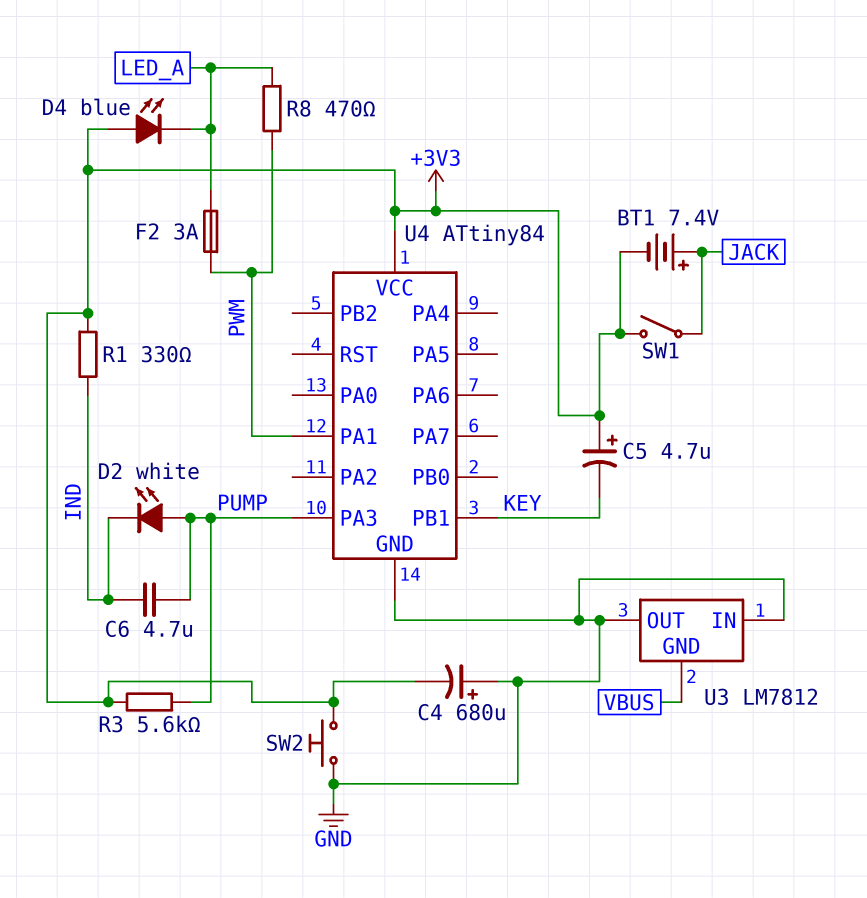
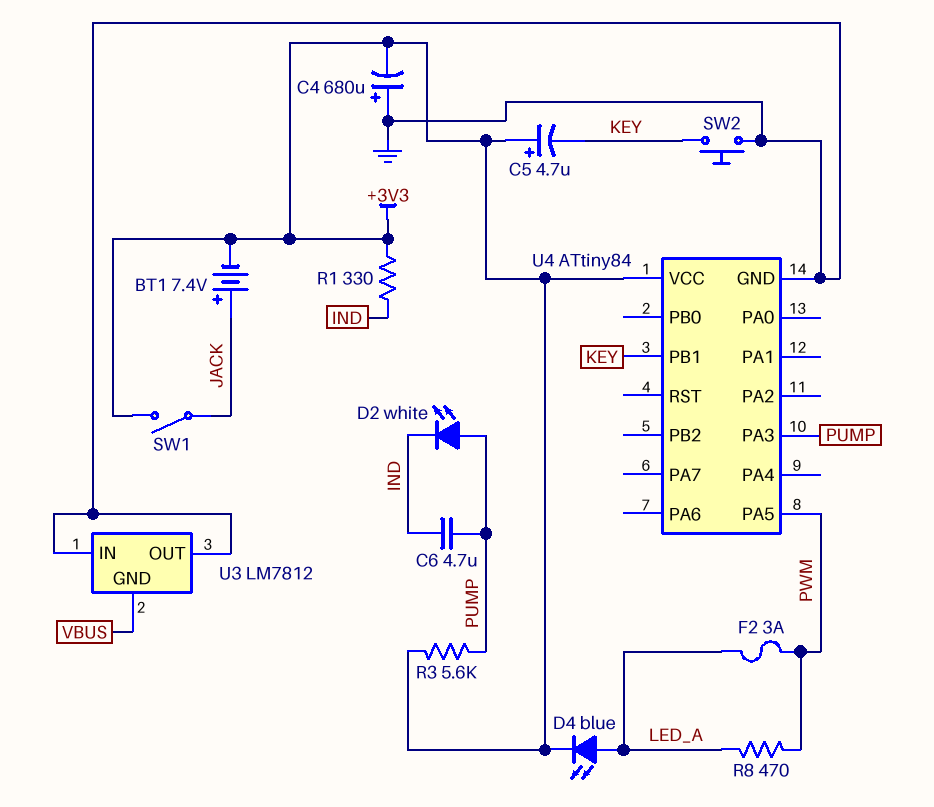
D4: LED blue (A +3V3, K LED_A) -> LED blue (A LED_A, K +3V3)
SW2: button (+3V3, GND) -> button (GND, KEY)
U4 pin PA1: PWM -> none
U4 pin PA5: none -> PWM

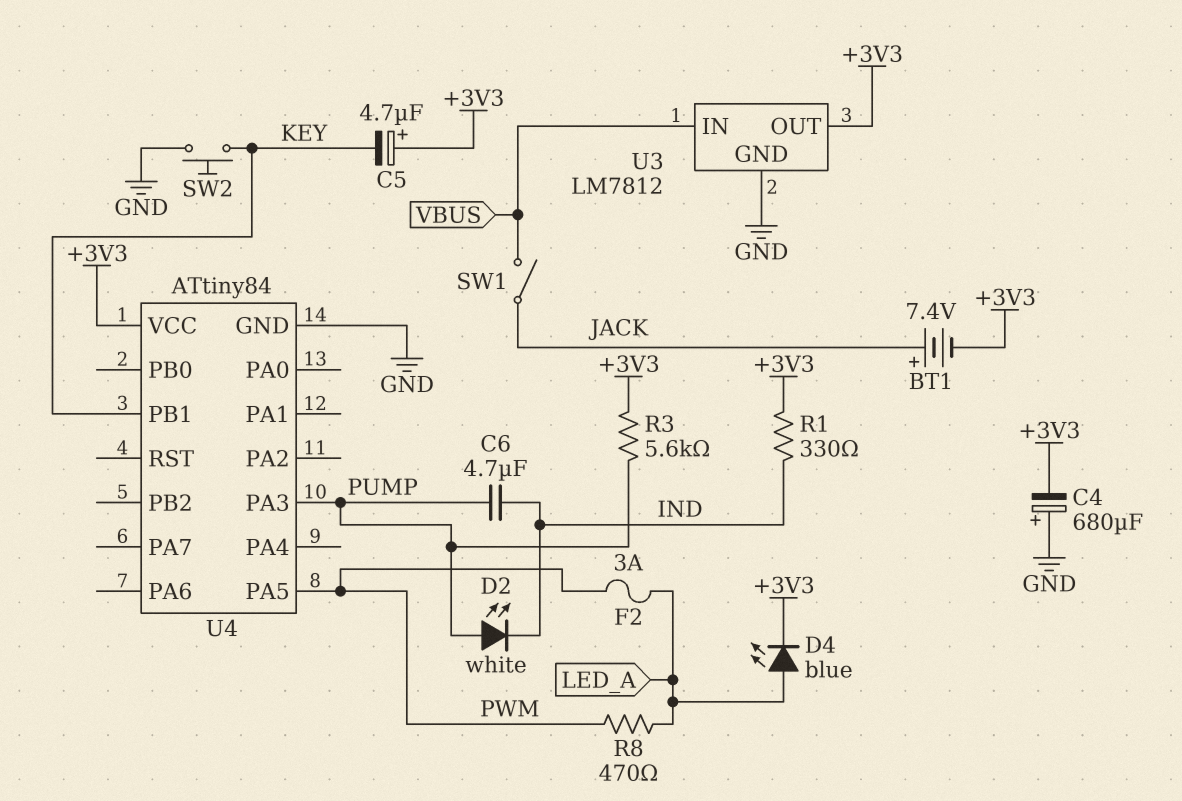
SW1: switch (+3V3, JACK) -> switch (JACK, VBUS)
U3 pin GND: VBUS -> GND
U3 pin IN: GND -> VBUS
U3 pin OUT: GND -> +3V3

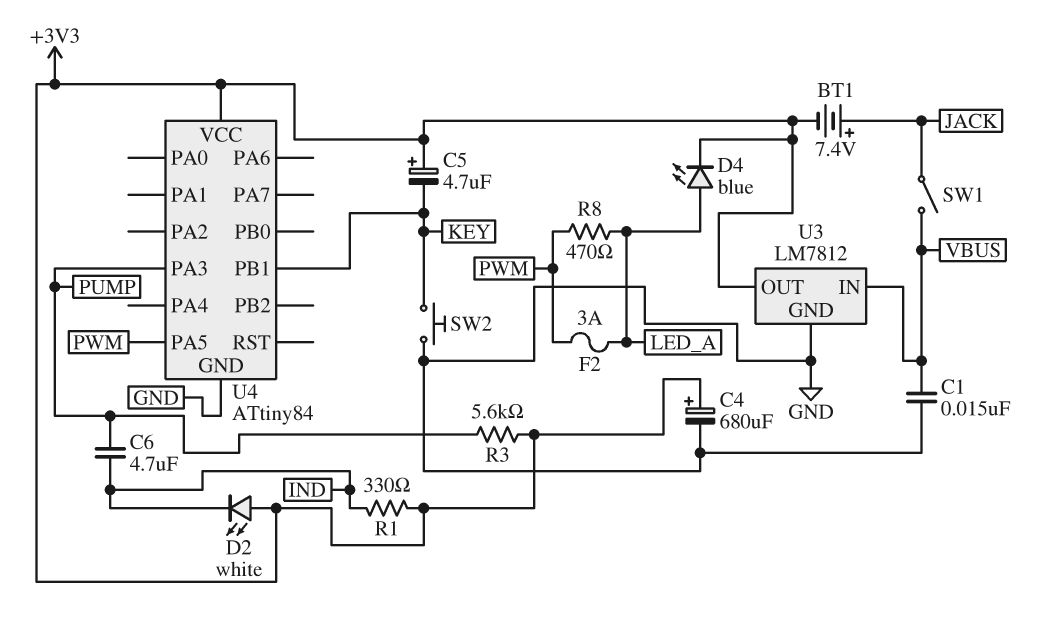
C1: none -> 15nF (GND, VBUS)
C4: 680uF (plus GND, minus +3V3) -> 680uF (plus +3V3, minus GND)
D2: LED white (A PUMP, K IND) -> LED white (A +3V3, K IND)

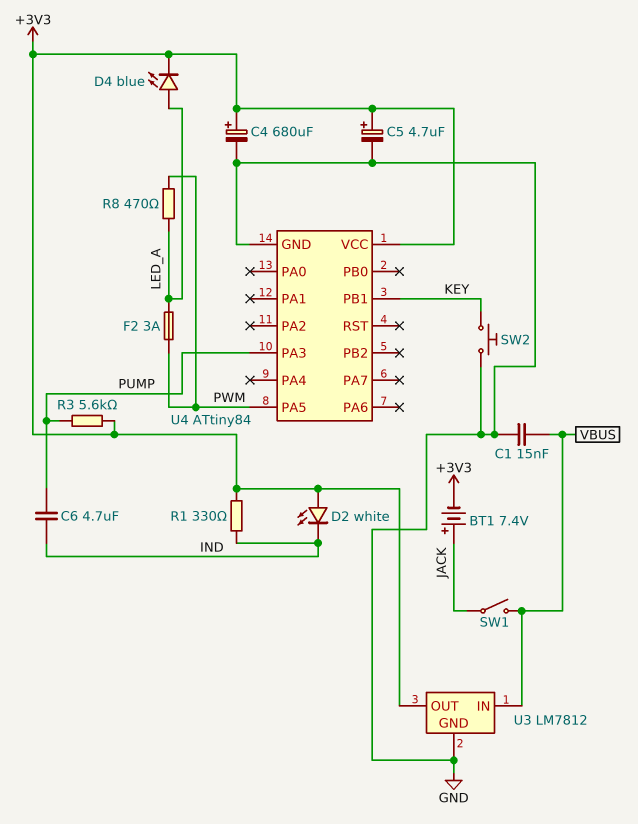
C5: 4.7uF (plus +3V3, minus KEY) -> 4.7uF (plus +3V3, minus GND)

